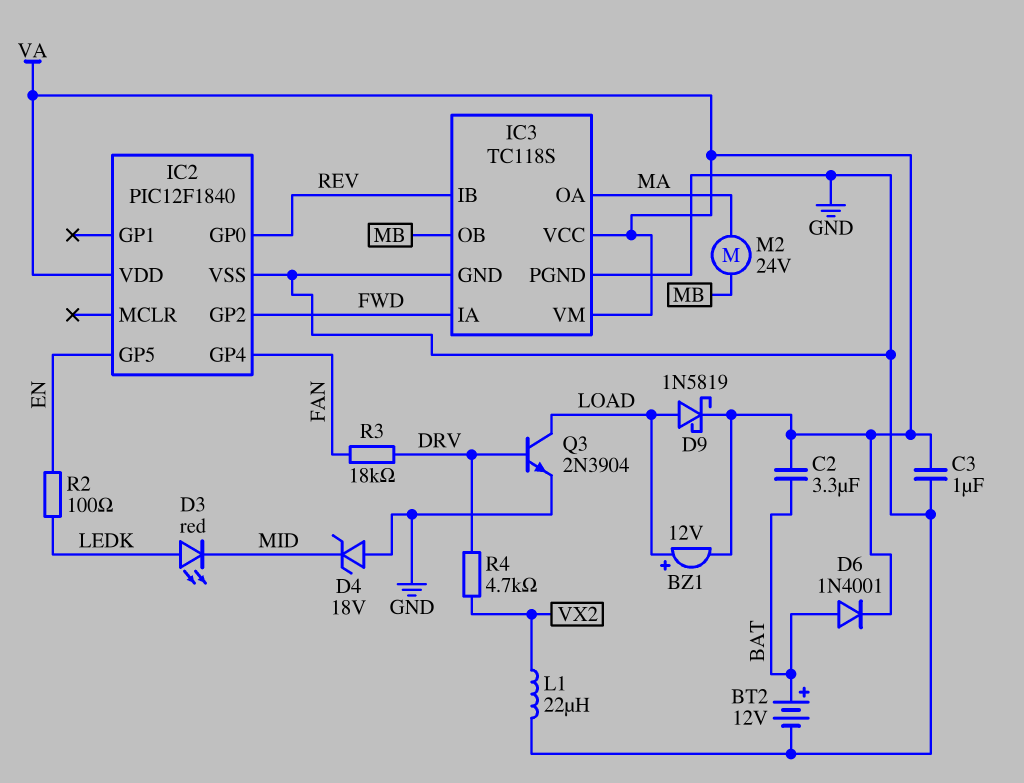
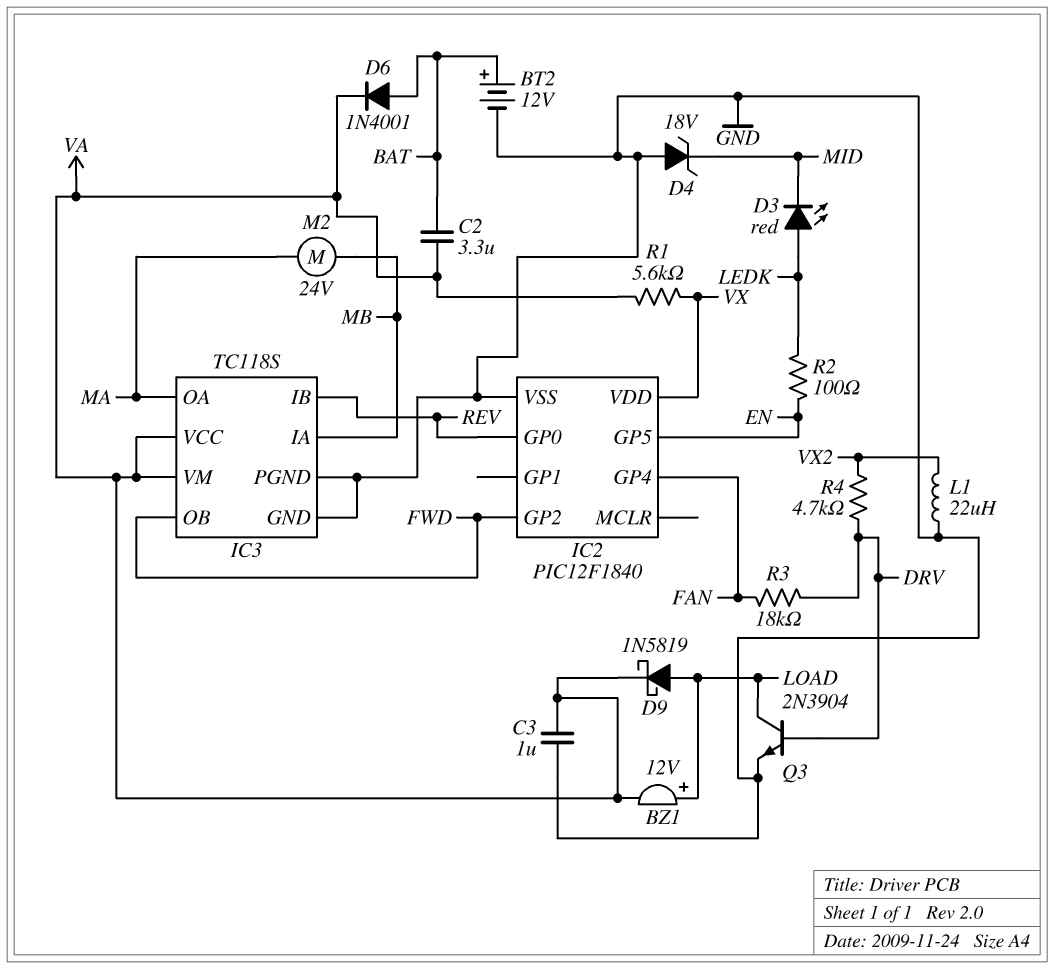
IC2 pin VDD: VA -> VX
IC3 pin IA: FWD -> MB
IC3 pin OB: MB -> FWD
R1: none -> 5.6k (VA, VX)

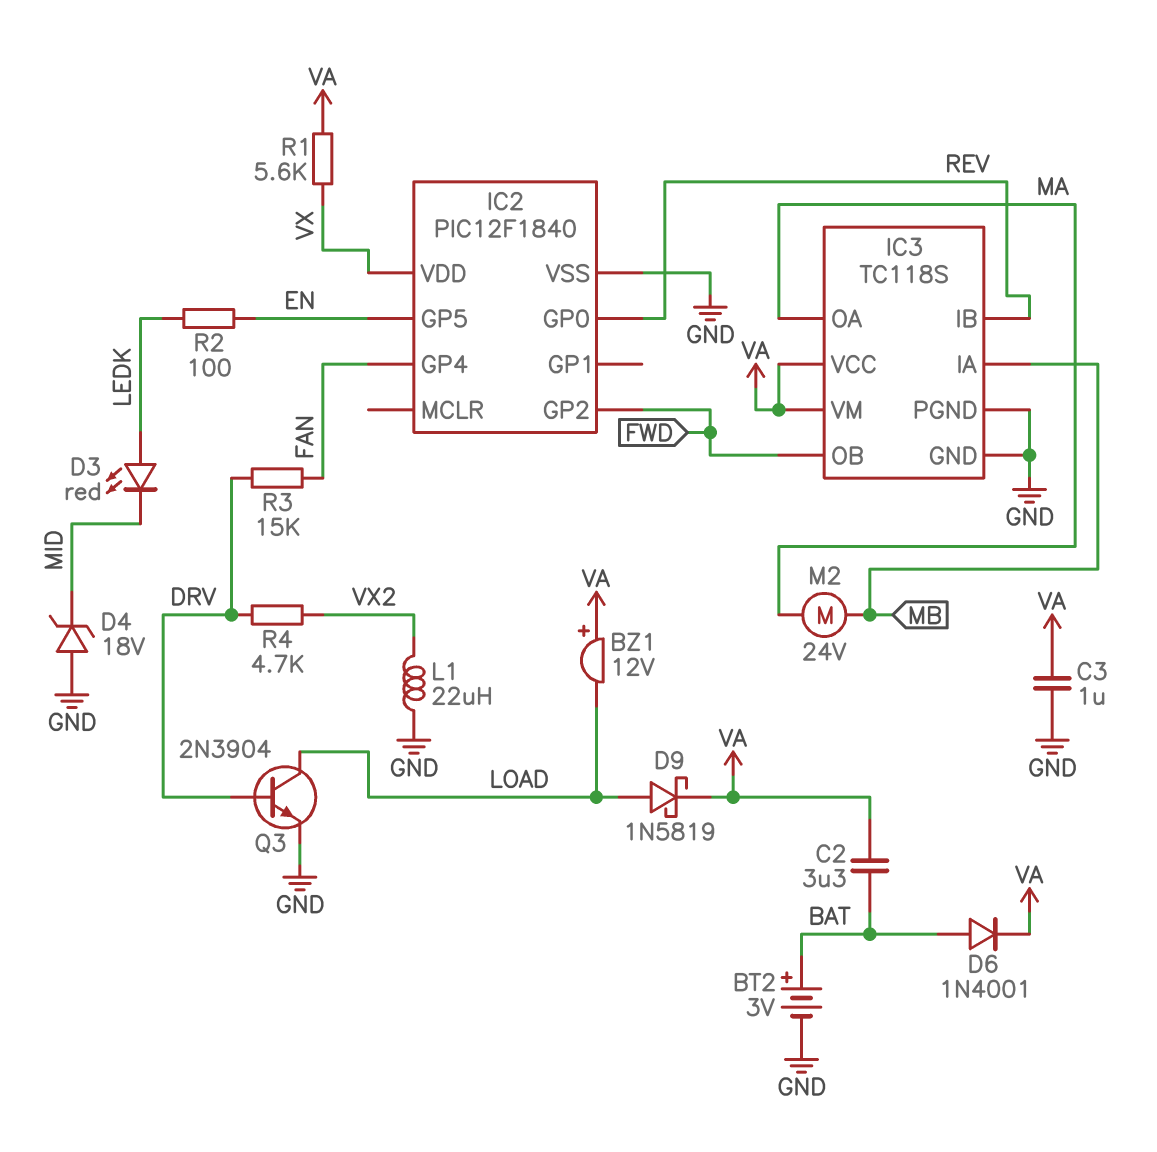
BT2: 12V (plus BAT, minus GND) -> 3V (plus BAT, minus GND)
BZ1: buzzer 12V (plus LOAD, minus VA) -> buzzer 12V (plus VA, minus LOAD)
R3: 18k (DRV, FAN) -> 15k (DRV, FAN)

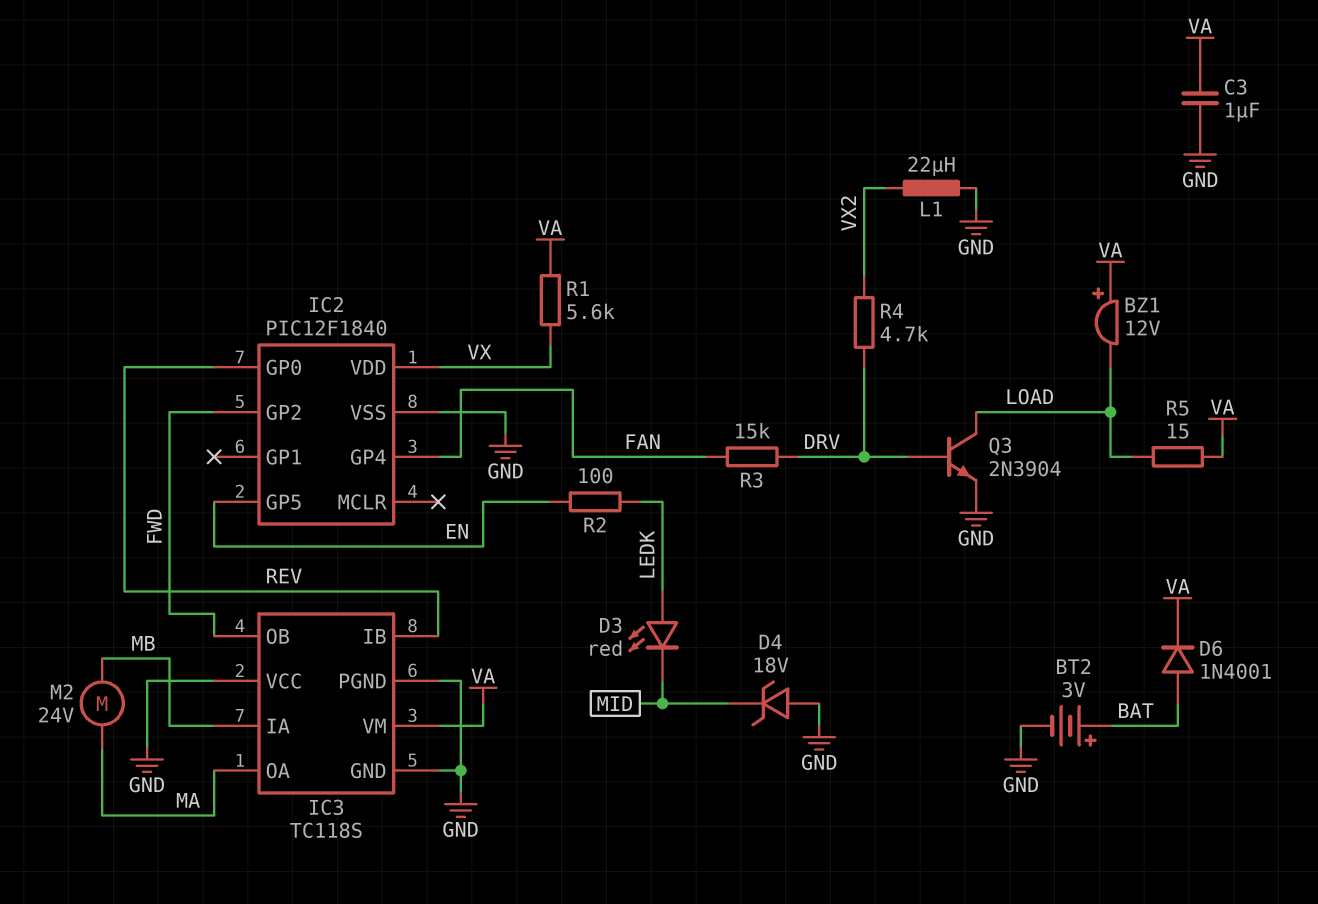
C2: 3.3uF (BAT, VA) -> none
D9: schottky 1N5819 (A LOAD, K VA) -> none
IC3 pin VCC: VA -> GND
R5: none -> 15 (LOAD, VA)

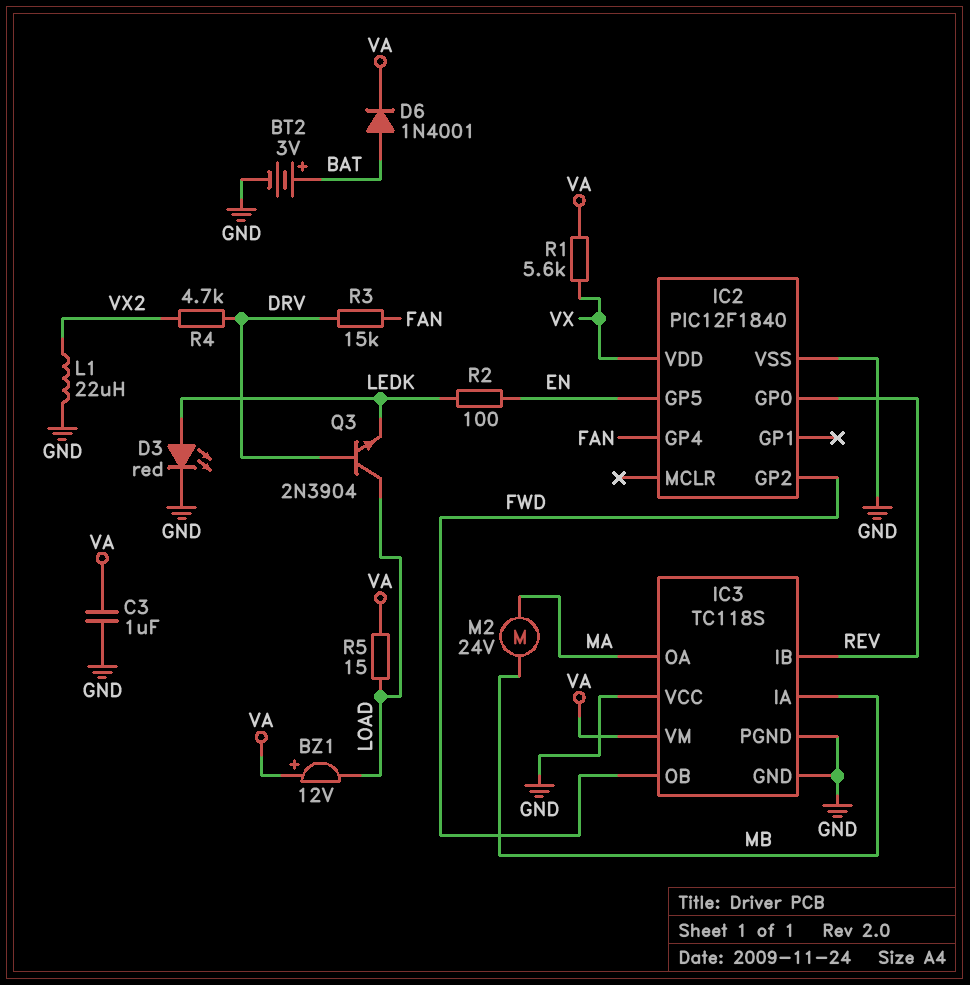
D3: LED red (A LEDK, K MID) -> LED red (A LEDK, K GND)
D4: zener 18V (A GND, K MID) -> none
Q3: NPN 2N3904 (B DRV, C LOAD, E GND) -> NPN 2N3904 (B DRV, C LOAD, E LEDK)

